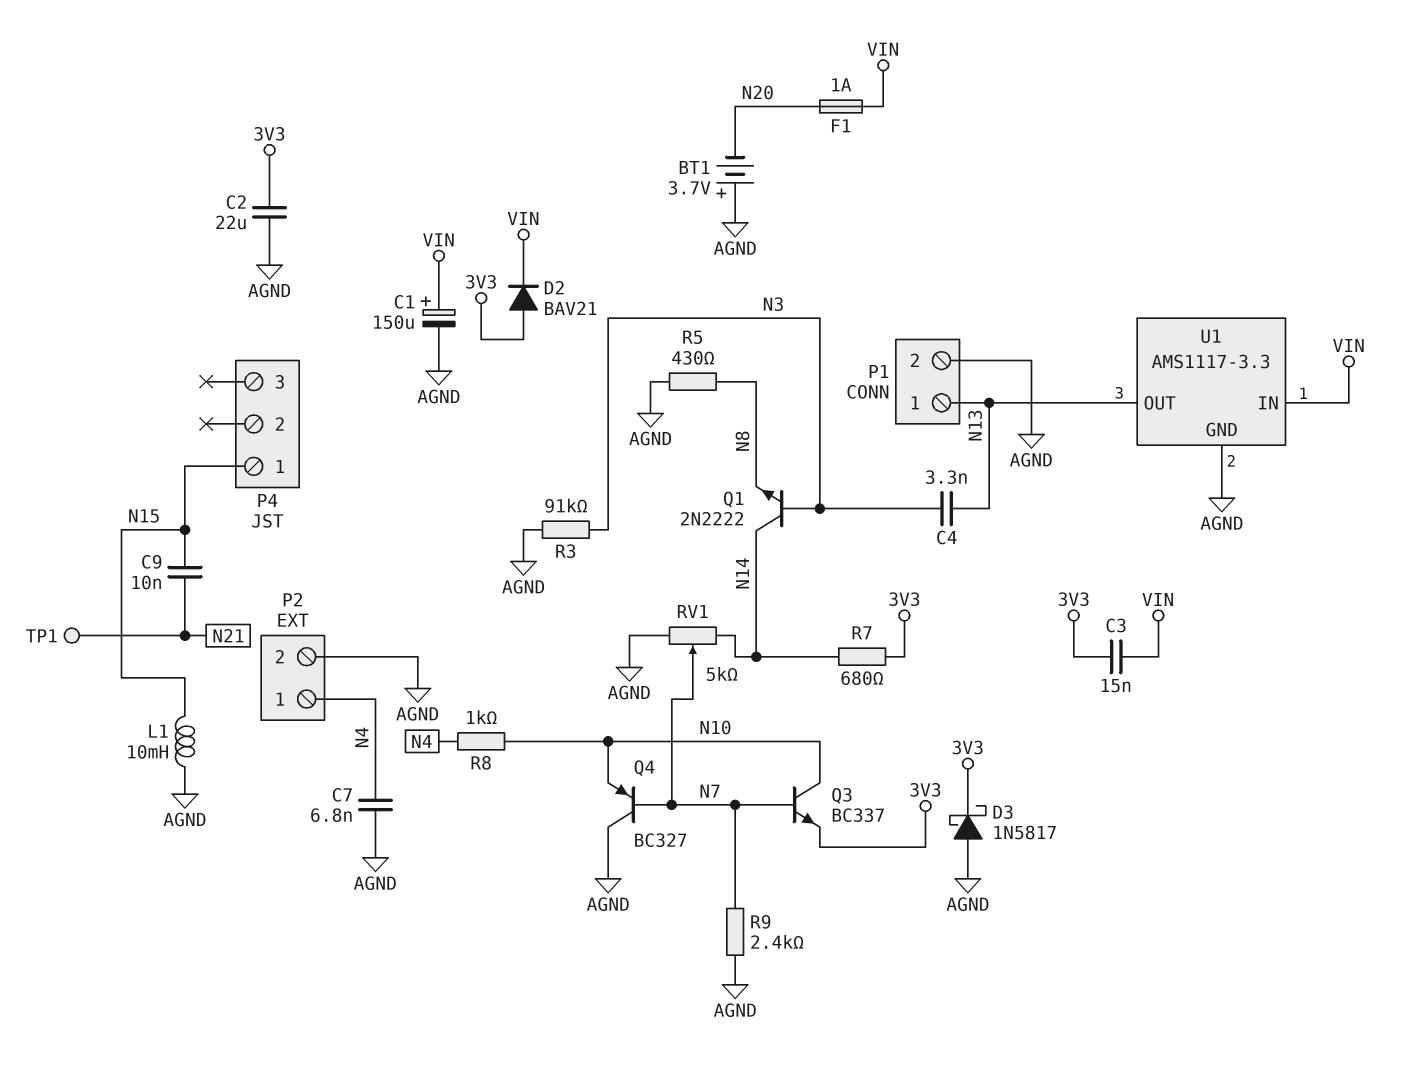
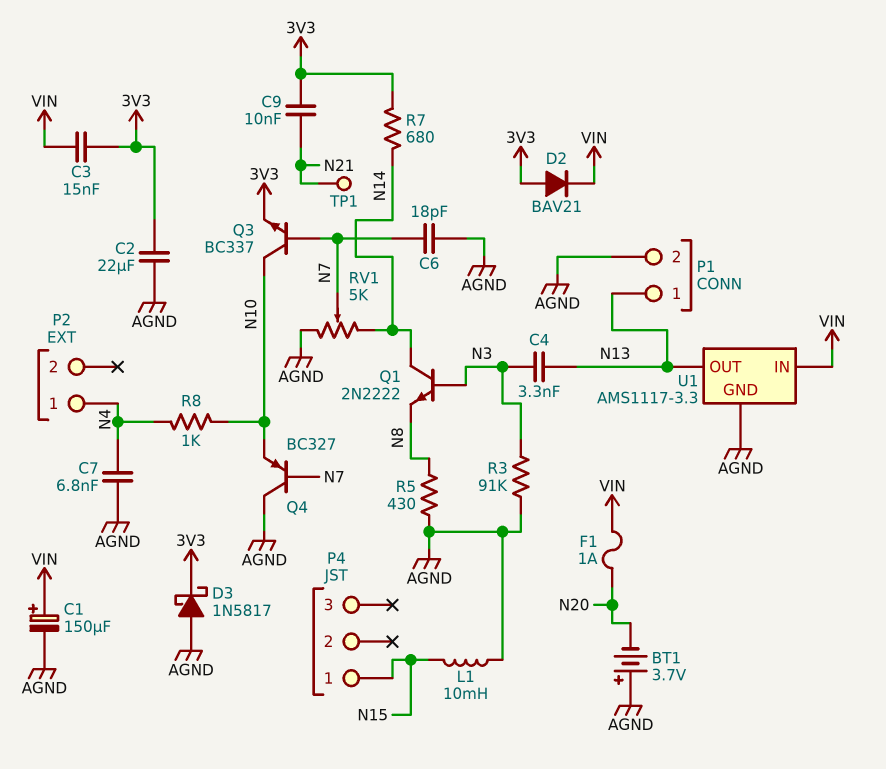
C6: none -> 18pF (AGND, N7)
C9: 10nF (N15, N21) -> 10nF (3V3, N21)
P2 pin 2: AGND -> none
R9: 2.4k (AGND, N7) -> none

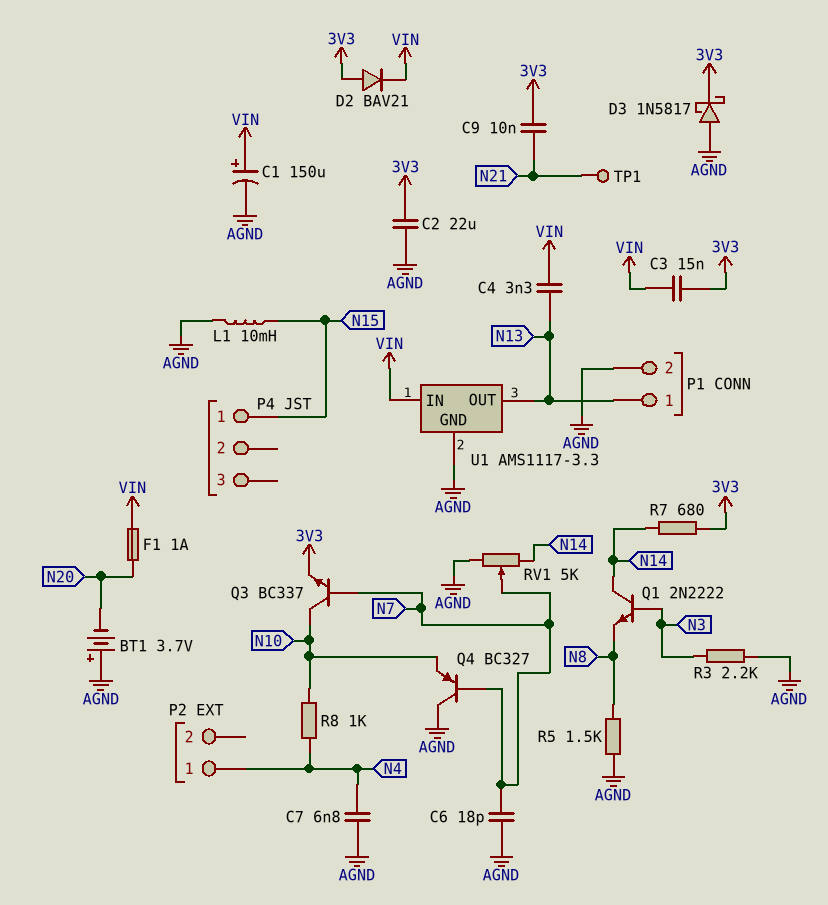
C4: 3.3nF (N3, N13) -> 3.3nF (N13, VIN)
R3: 91k (AGND, N3) -> 2.2k (AGND, N3)
R5: 430 (AGND, N8) -> 1.5k (AGND, N8)

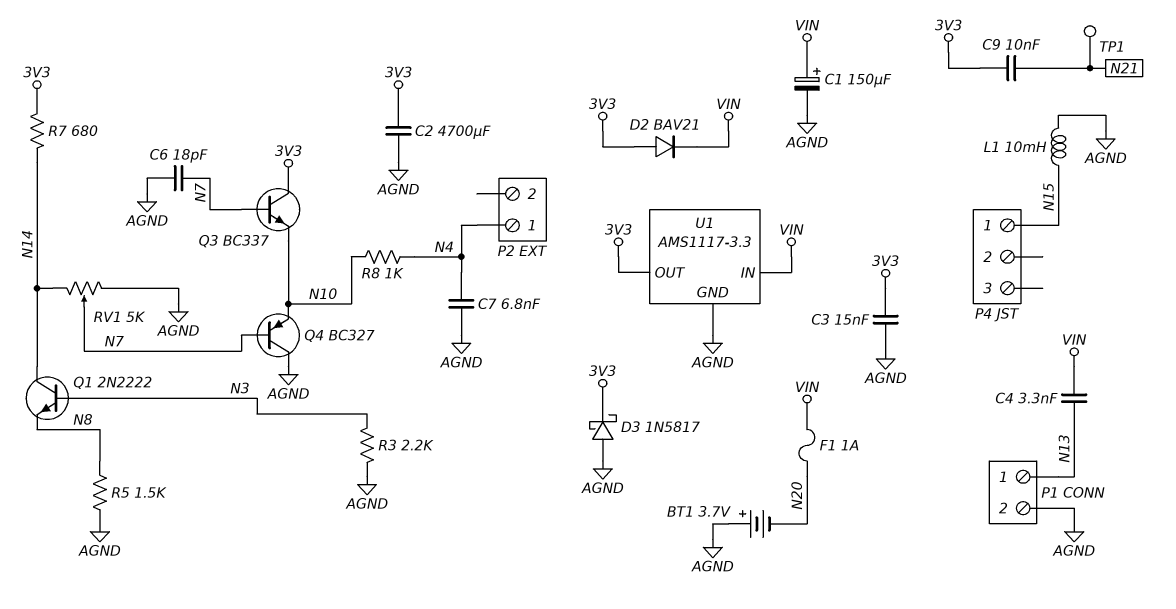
C2: 22uF (3V3, AGND) -> 4700uF (3V3, AGND)
C3: 15nF (3V3, VIN) -> 15nF (3V3, AGND)
Q3: NPN BC337 (B N7, C N10, E 3V3) -> NPN BC337 (B N7, C 3V3, E N10)
U1 pin OUT: N13 -> 3V3

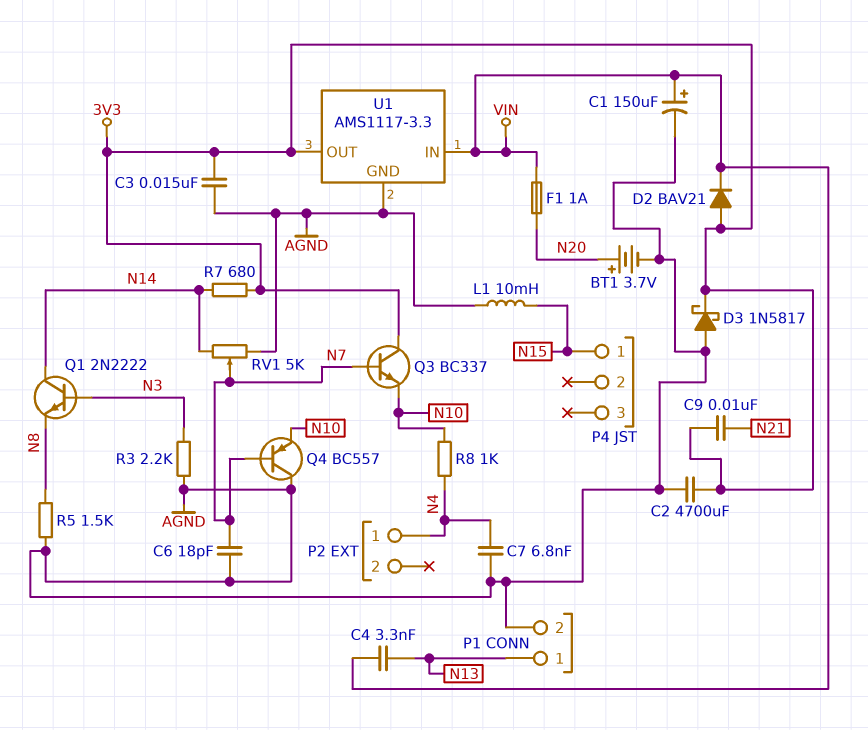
BT1: 3.7V (plus AGND, minus N20) -> 3.7V (plus N20, minus AGND)
Q4: PNP BC327 (B N7, C AGND, E N10) -> PNP BC557 (B N7, C AGND, E N10)
TP1: test point (N21) -> none

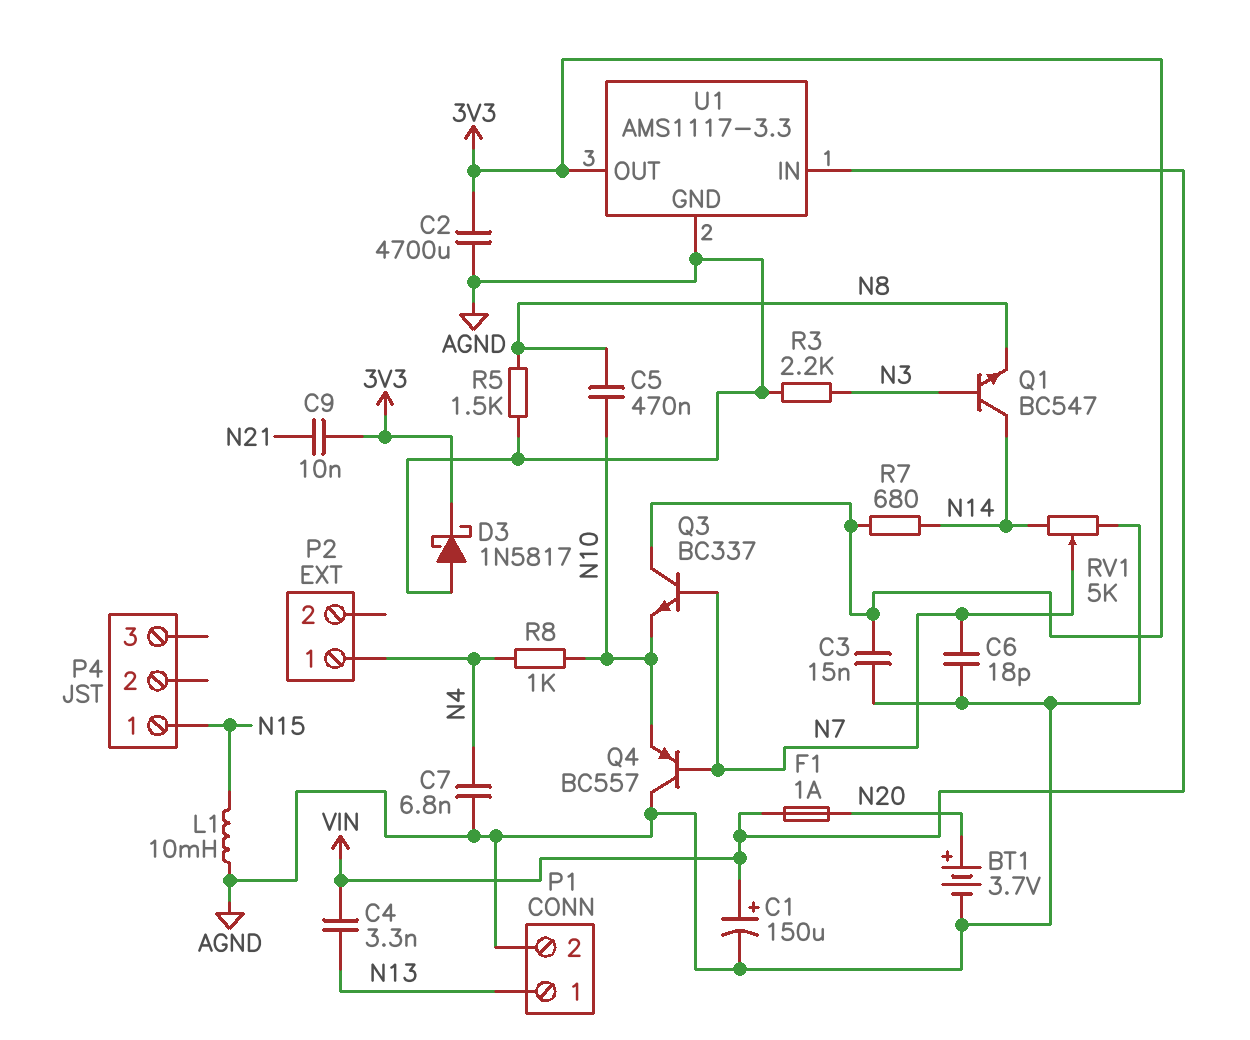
C5: none -> 470nF (N8, N10)
D2: diode BAV21 (A 3V3, K VIN) -> none
Q1: NPN 2N2222 (B N3, C N14, E N8) -> NPN BC547 (B N3, C N14, E N8)

